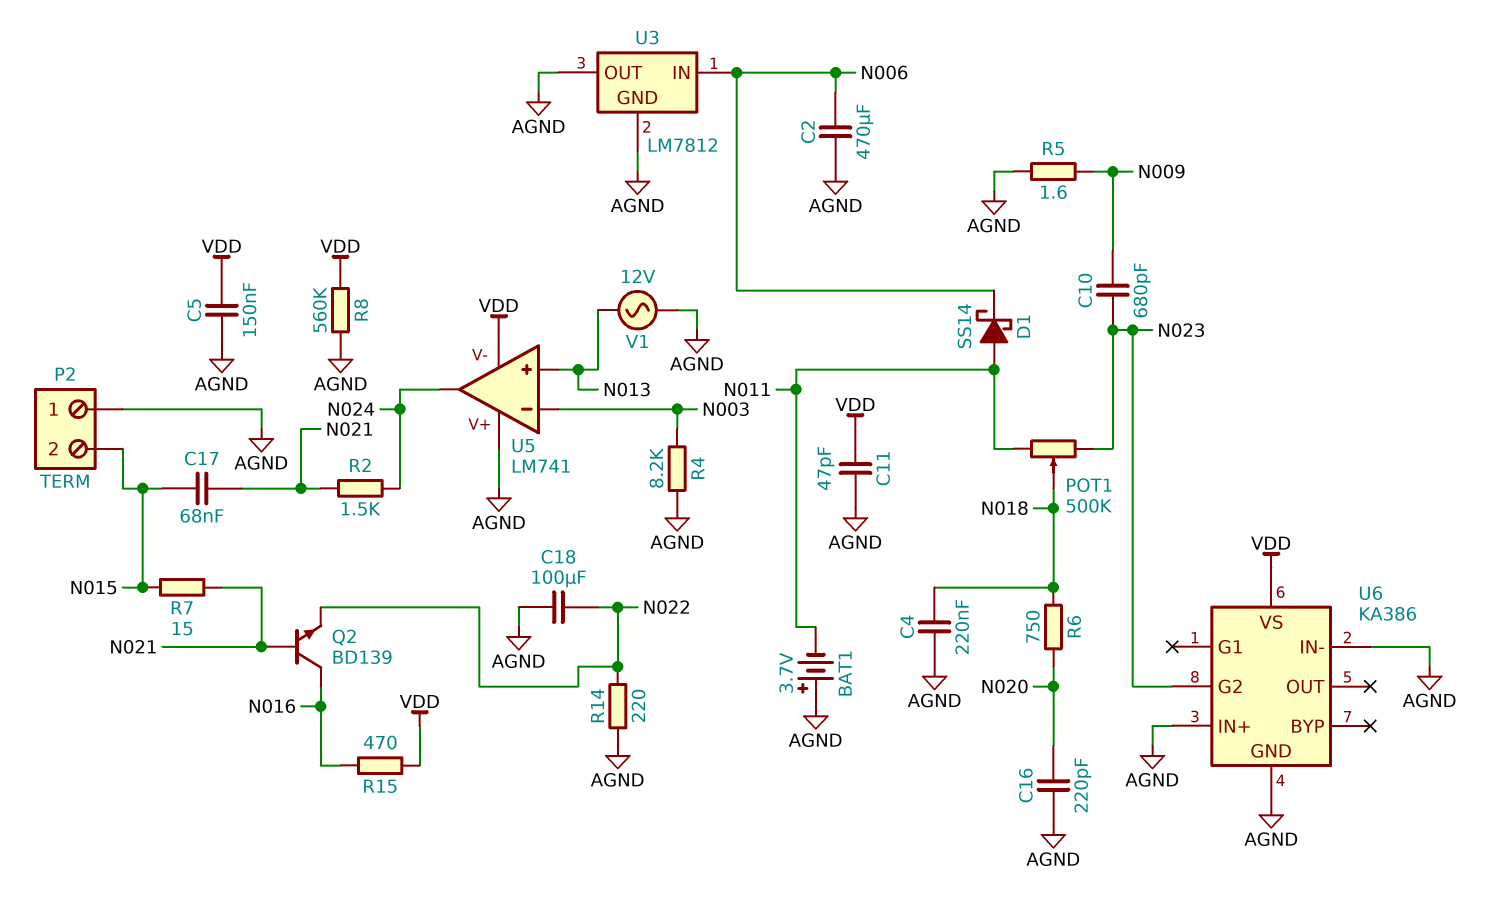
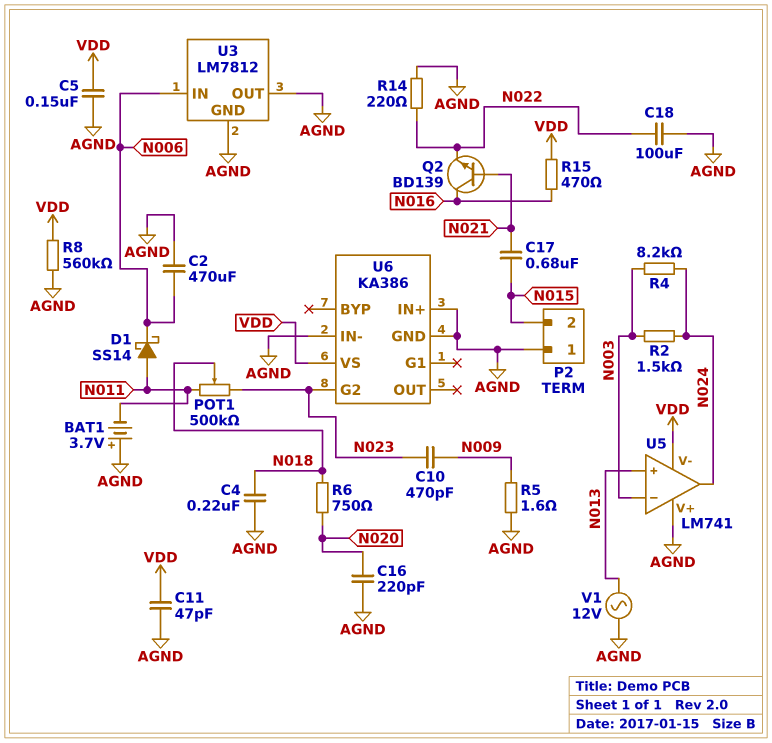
C10: 680pF (N009, N023) -> 470pF (N009, N023)
C17: 68nF (N015, N021) -> 680nF (N015, N021)
R2: 1.5k (N021, N024) -> 1.5k (N003, N024)
R4: 8.2k (AGND, N003) -> 8.2k (N003, N024)
R7: 15 (N015, N021) -> none

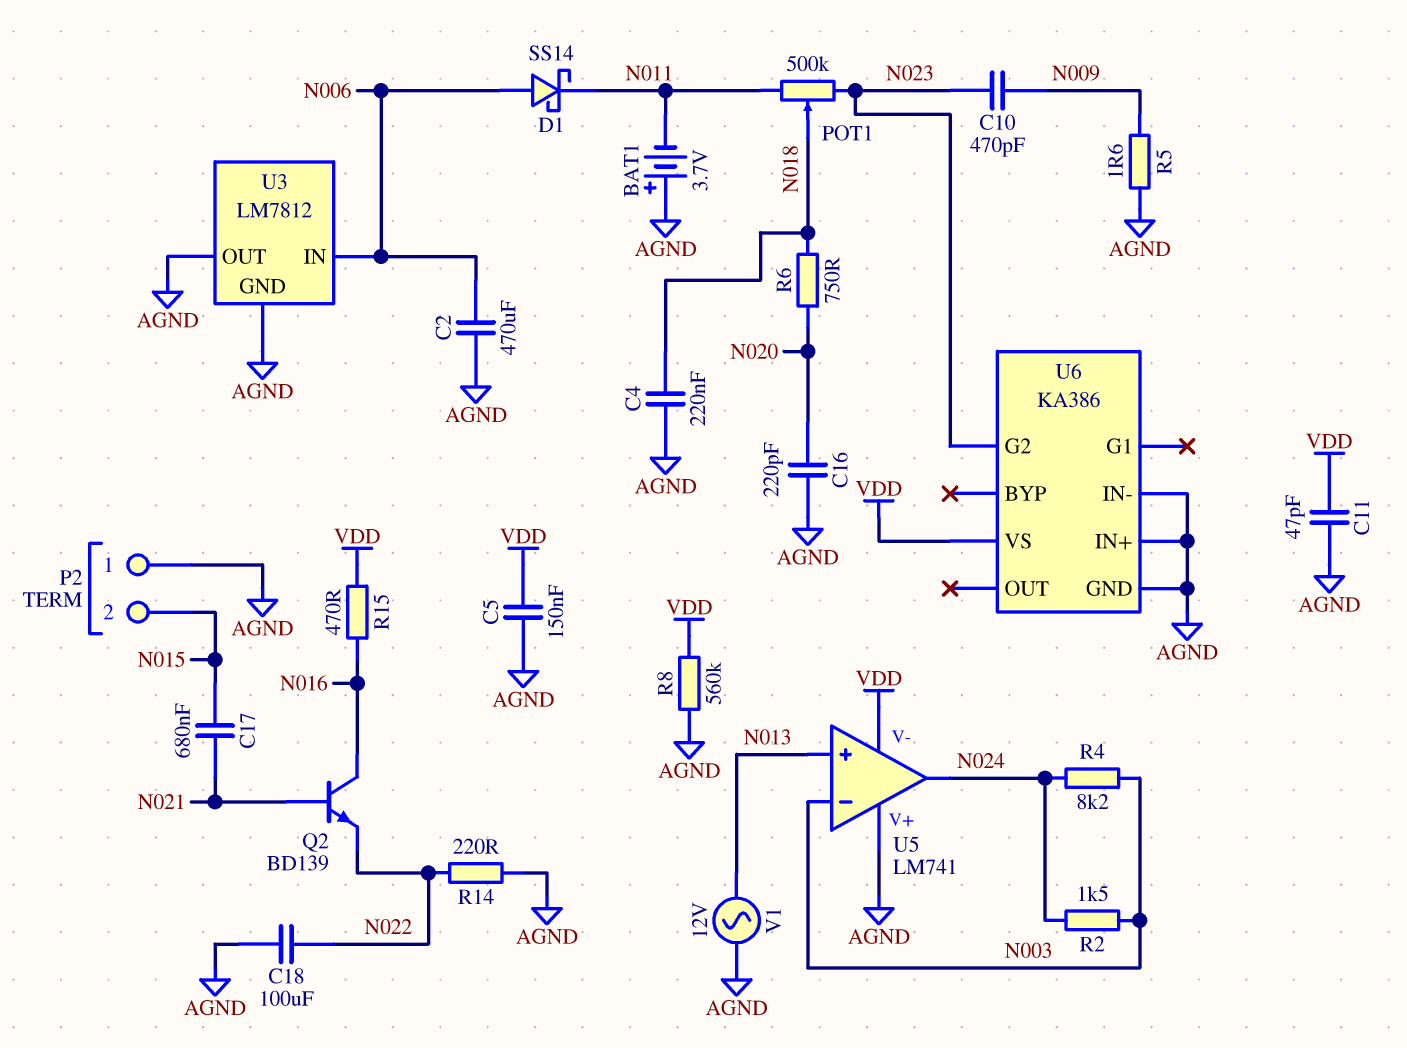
D1: schottky SS14 (A N011, K N006) -> schottky SS14 (A N006, K N011)

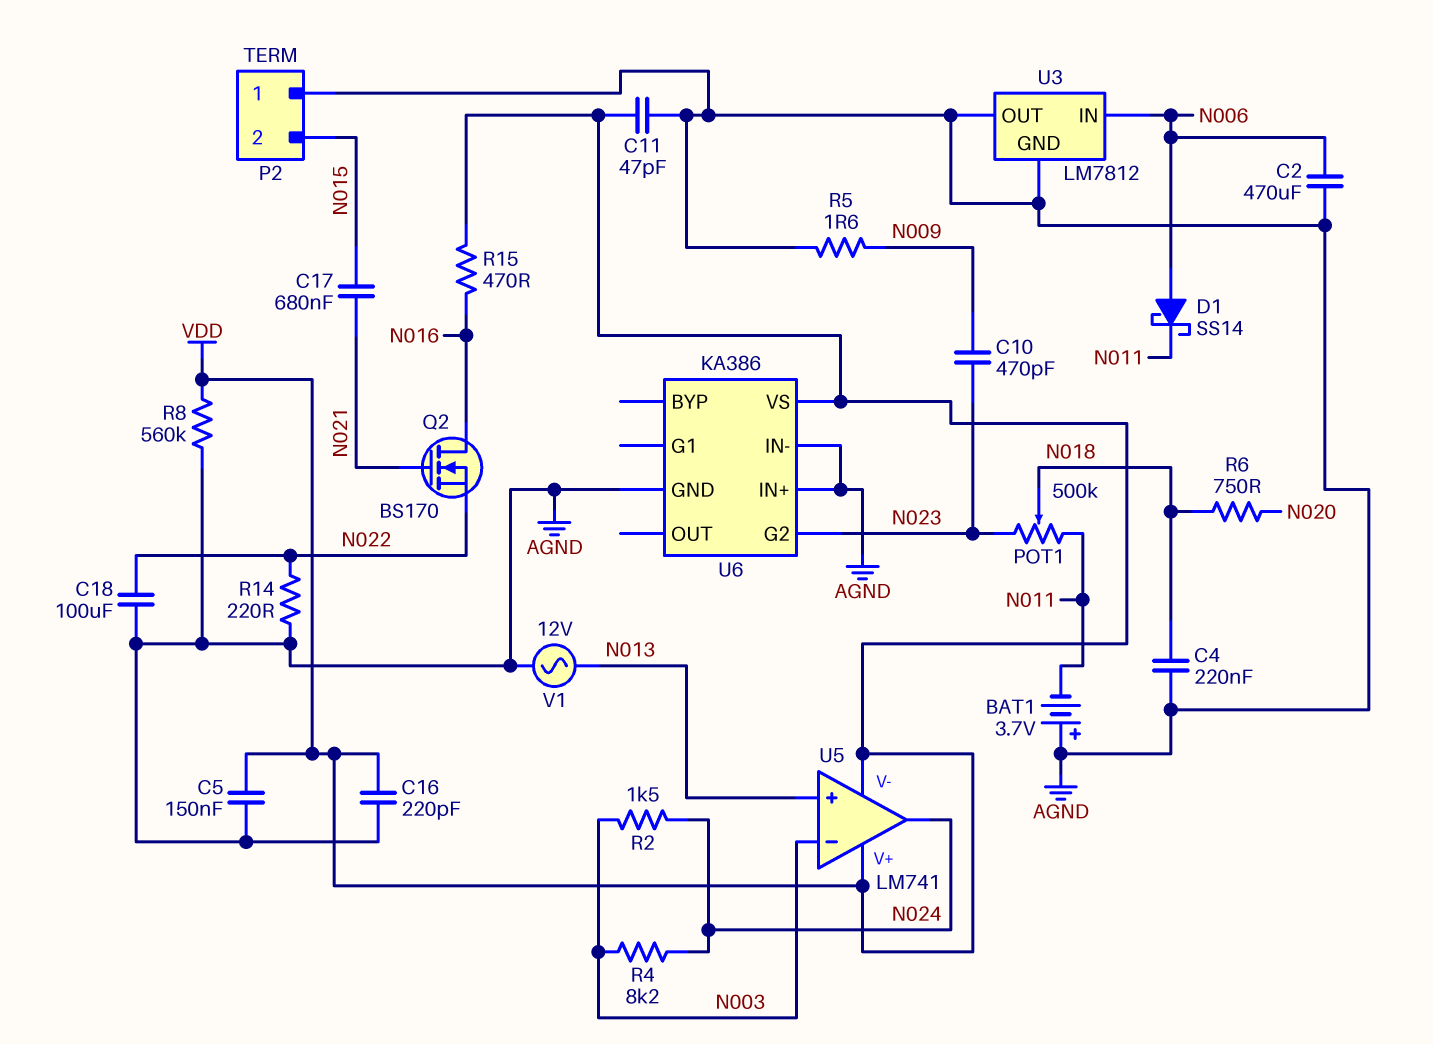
C16: 220pF (AGND, N020) -> 220pF (AGND, VDD)
Q2: NPN BD139 (B N021, C N016, E N022) -> NMOS BS170 (G N021, D N016, S N022)
U5 pin V+: AGND -> VDD

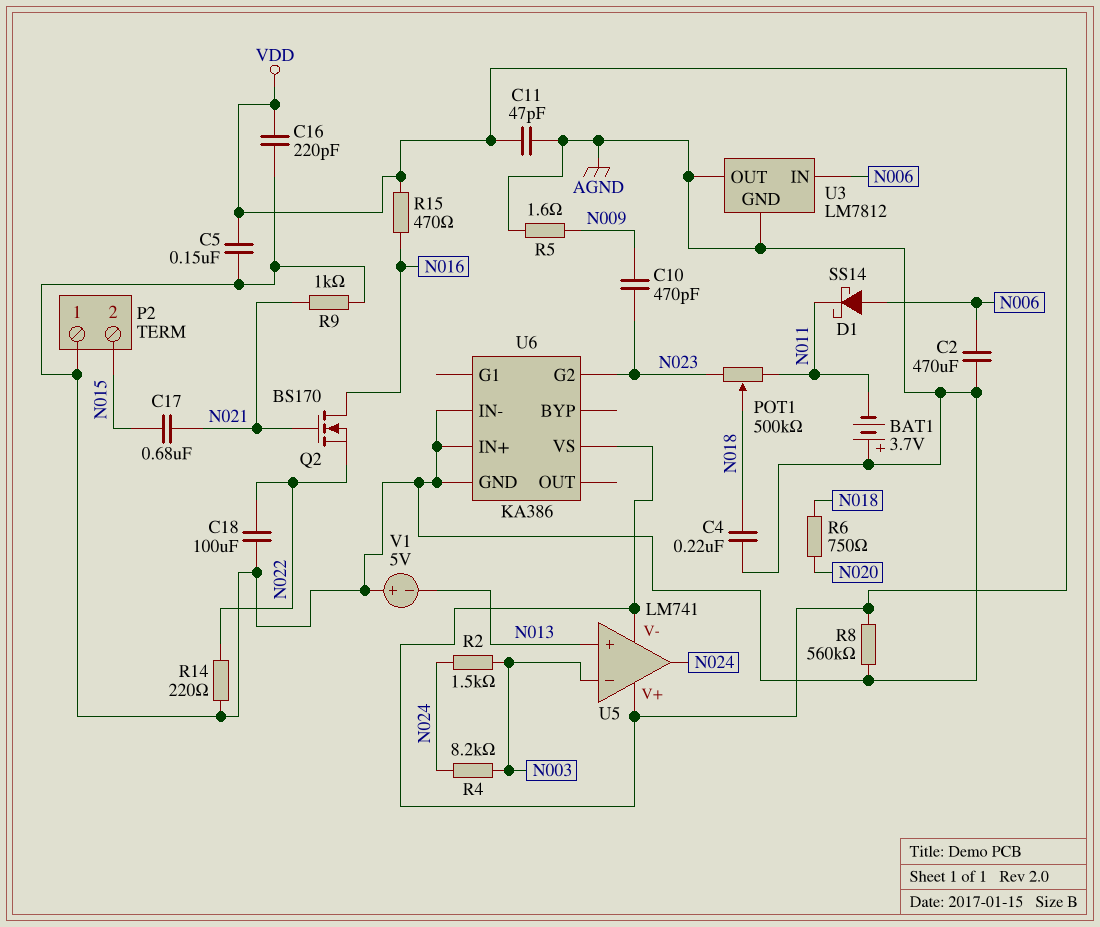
R9: none -> 1k (AGND, N021)
V1: AC 12V (AGND, N013) -> 5V (plus AGND, minus N013)

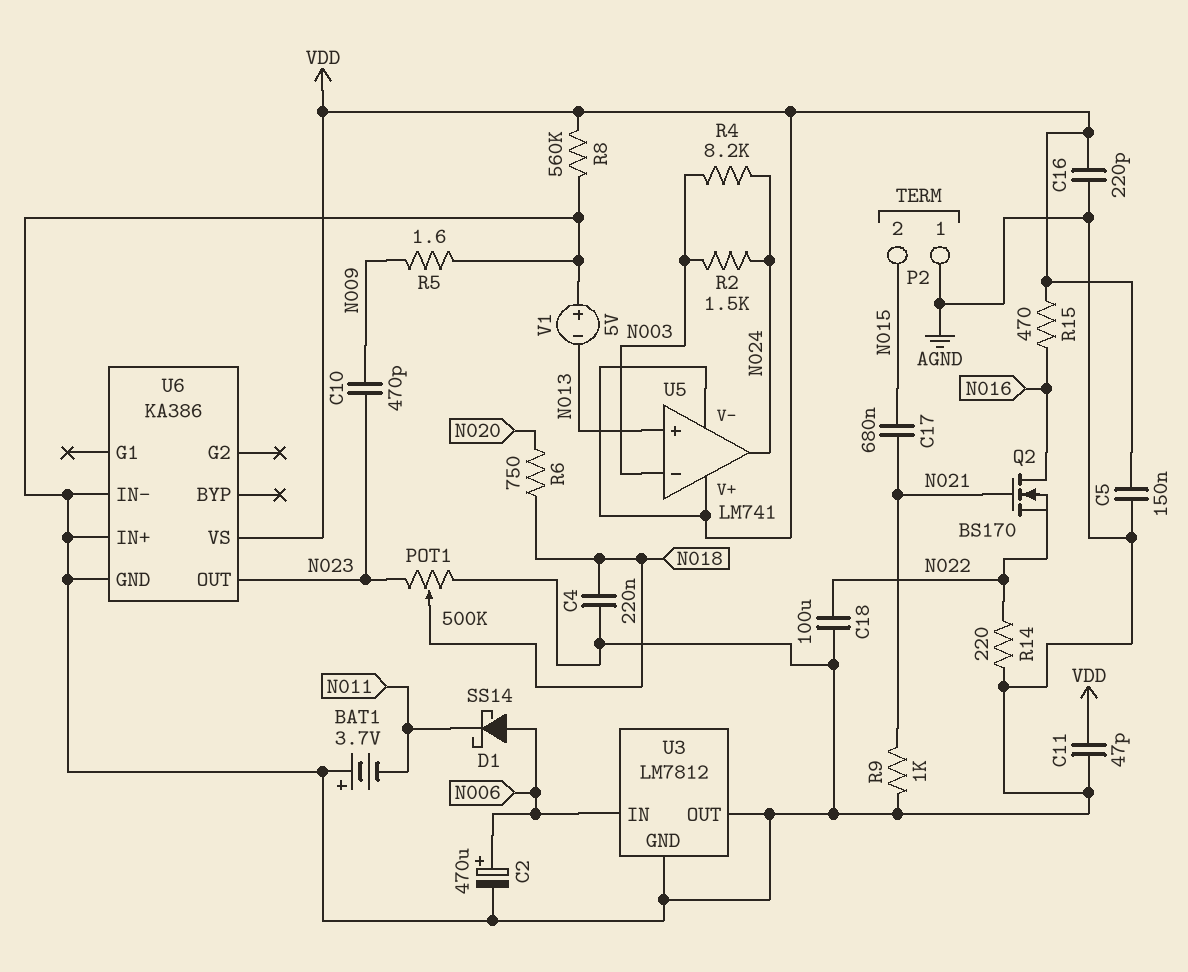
C2: 470uF (AGND, N006) -> 470uF (plus N006, minus AGND)
POT1: 500k (N011, N023, wiper N018) -> 500k (AGND, N023, wiper N018)
U6 pin G2: N023 -> none
U6 pin OUT: none -> N023

